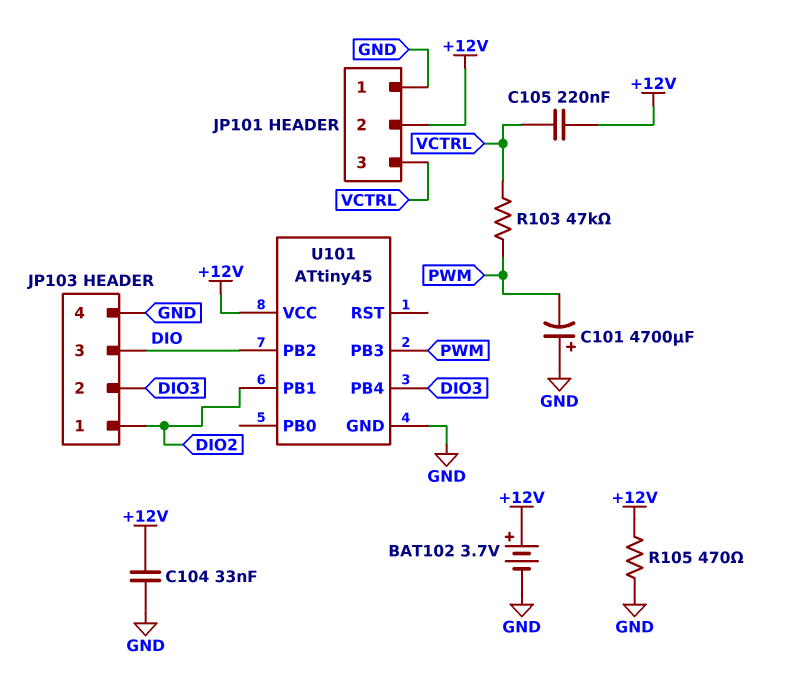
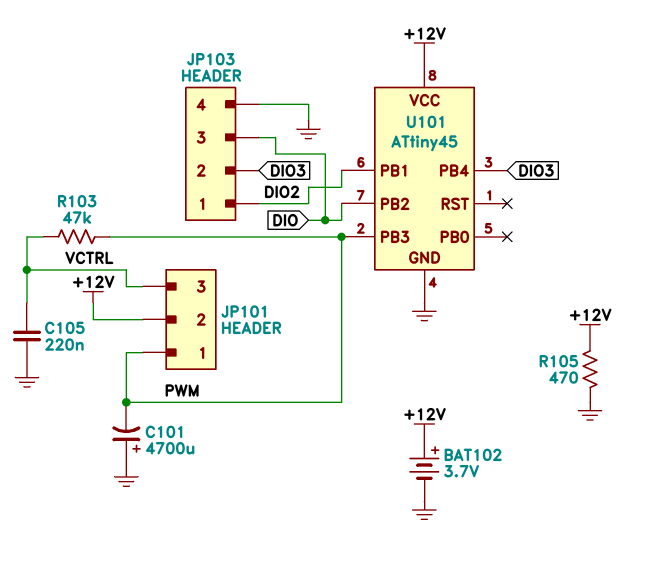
C104: 33nF (+12V, GND) -> none
C105: 220nF (+12V, VCTRL) -> 220nF (GND, VCTRL)
JP101 pin 1: GND -> PWM

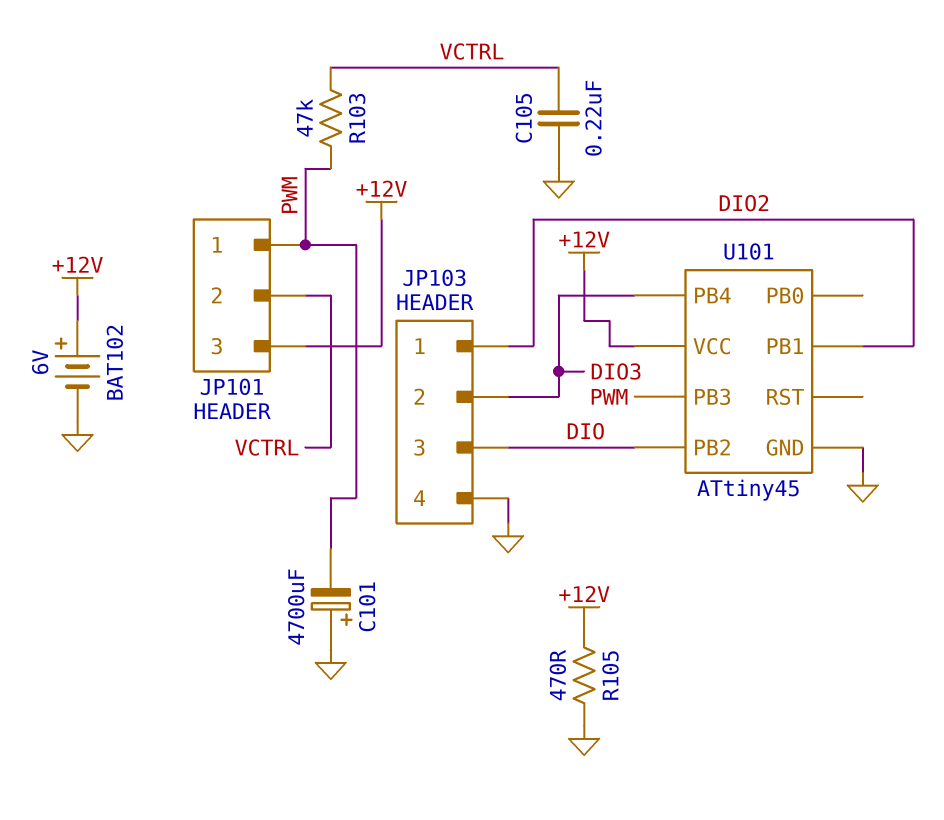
BAT102: 3.7V (plus +12V, minus GND) -> 6V (plus +12V, minus GND)
JP101 pin 2: +12V -> VCTRL
JP101 pin 3: VCTRL -> +12V

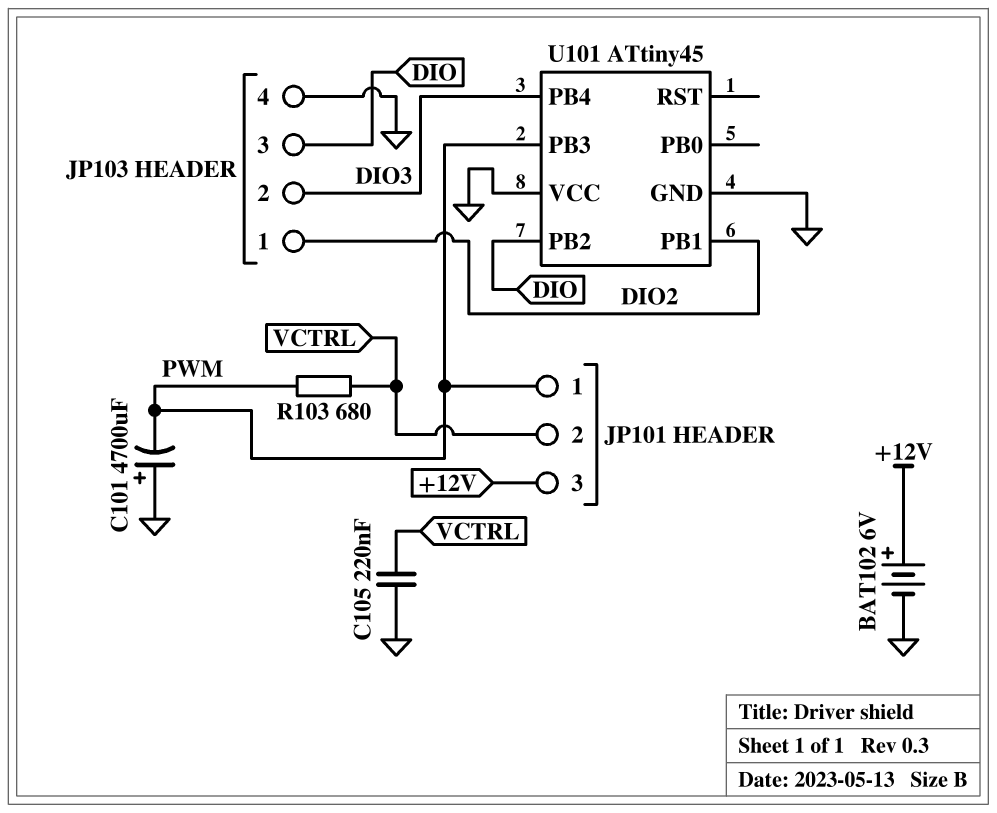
R103: 47k (PWM, VCTRL) -> 680 (PWM, VCTRL)
R105: 470 (+12V, GND) -> none
U101 pin VCC: +12V -> GND

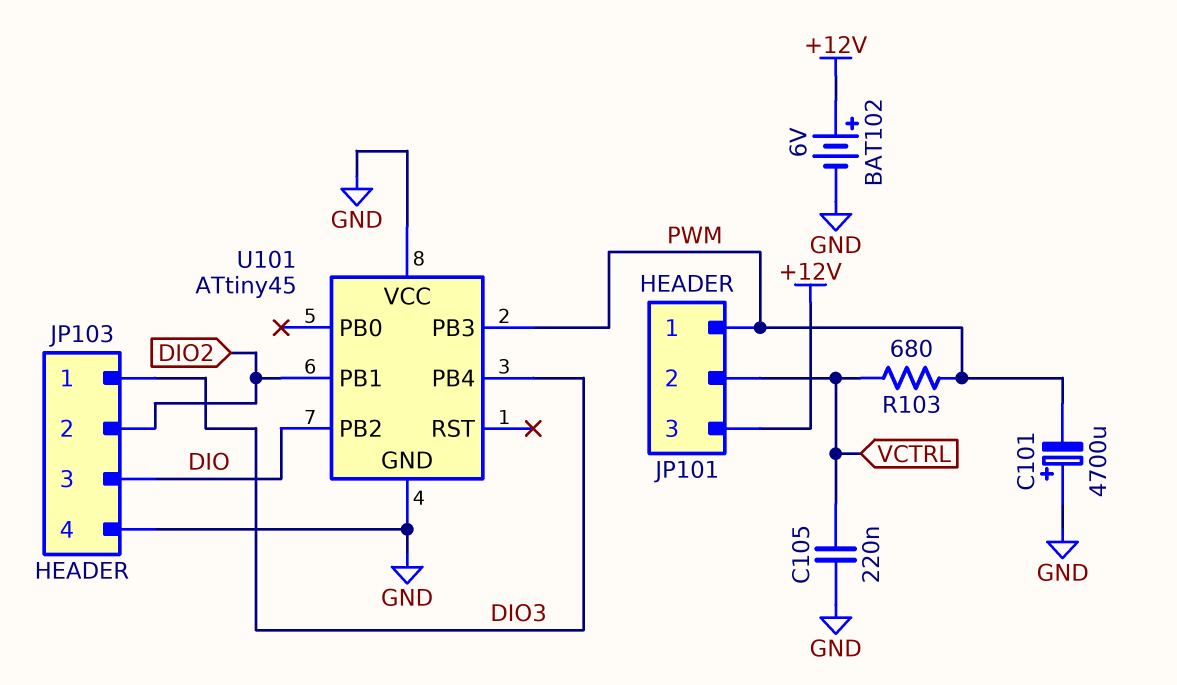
JP103 pin 1: DIO2 -> DIO3
JP103 pin 2: DIO3 -> DIO2

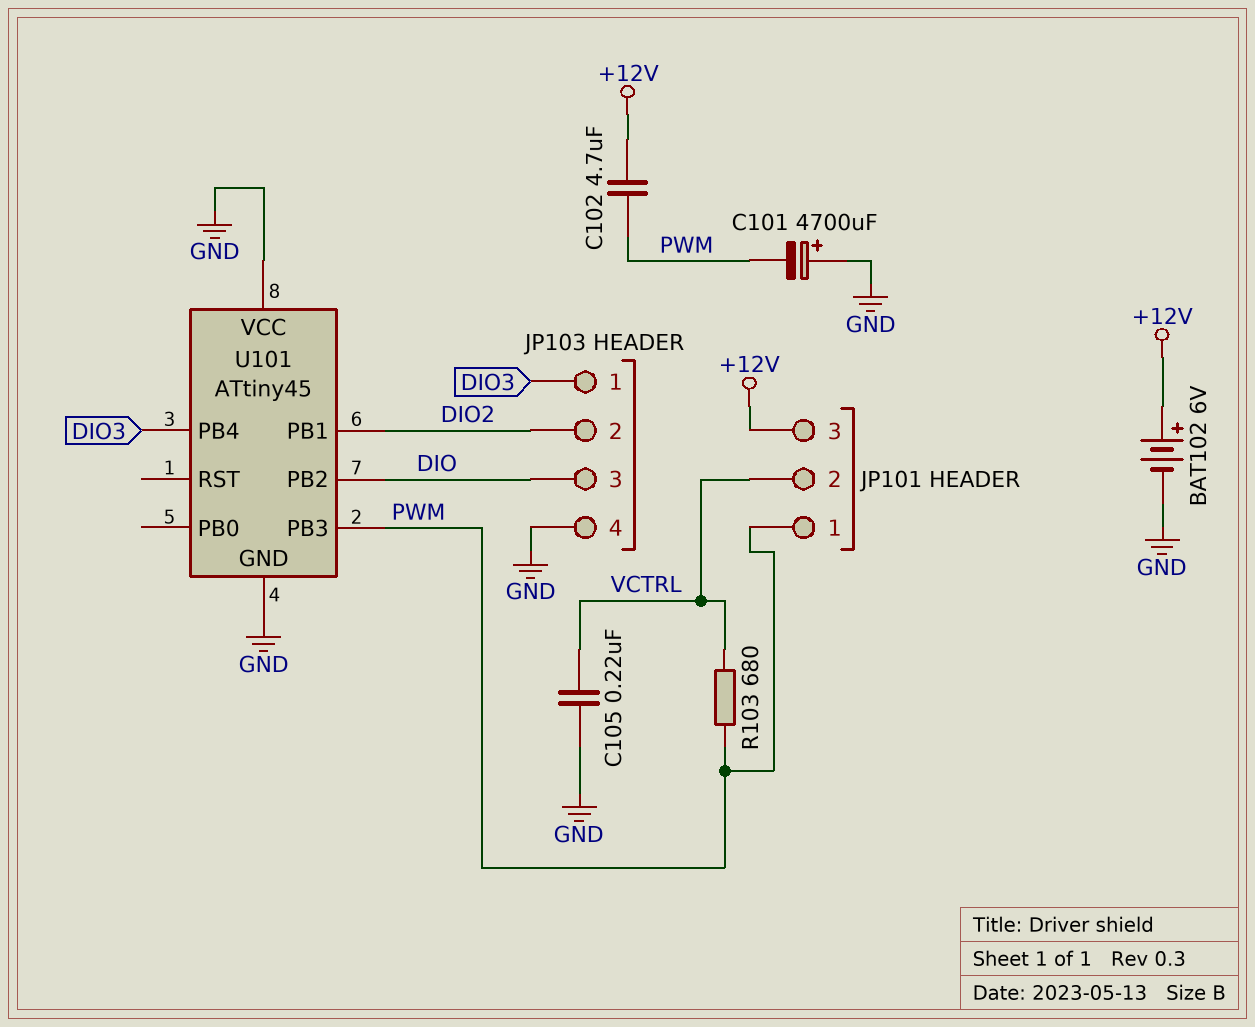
C102: none -> 4.7uF (+12V, PWM)

